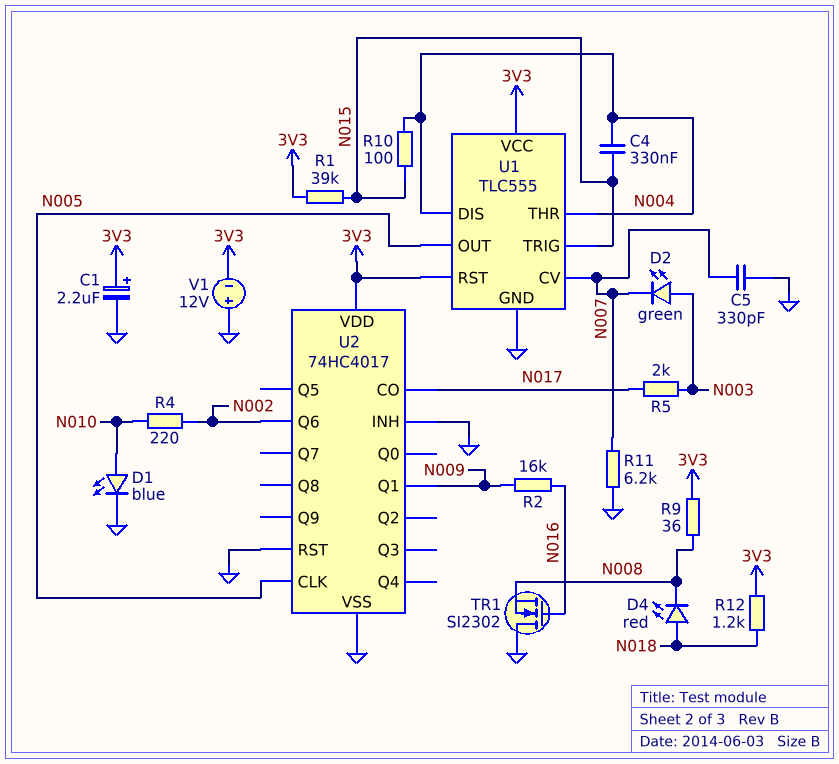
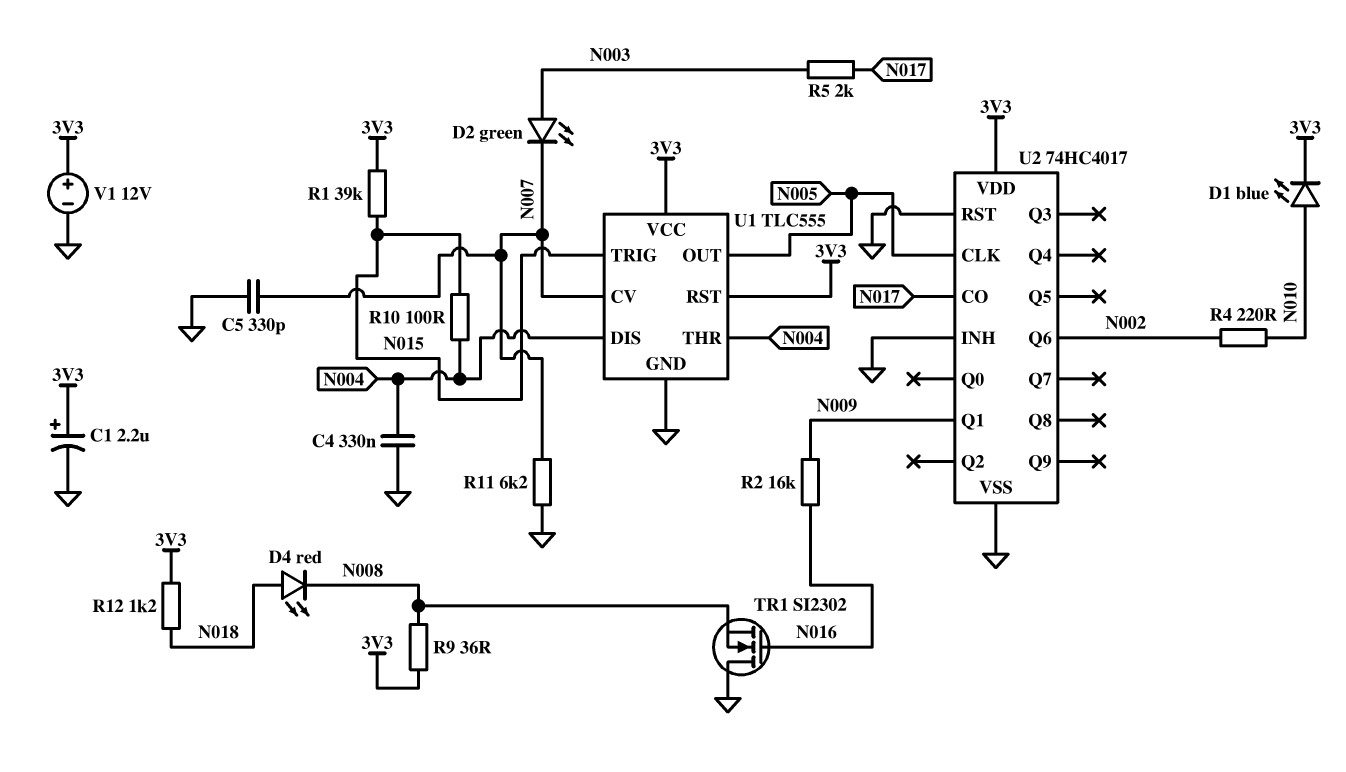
C4: 330nF (N004, N015) -> 330nF (GND, N004)
D1: LED blue (A N010, K GND) -> LED blue (A N010, K 3V3)
V1: 12V (plus GND, minus 3V3) -> 12V (plus 3V3, minus GND)

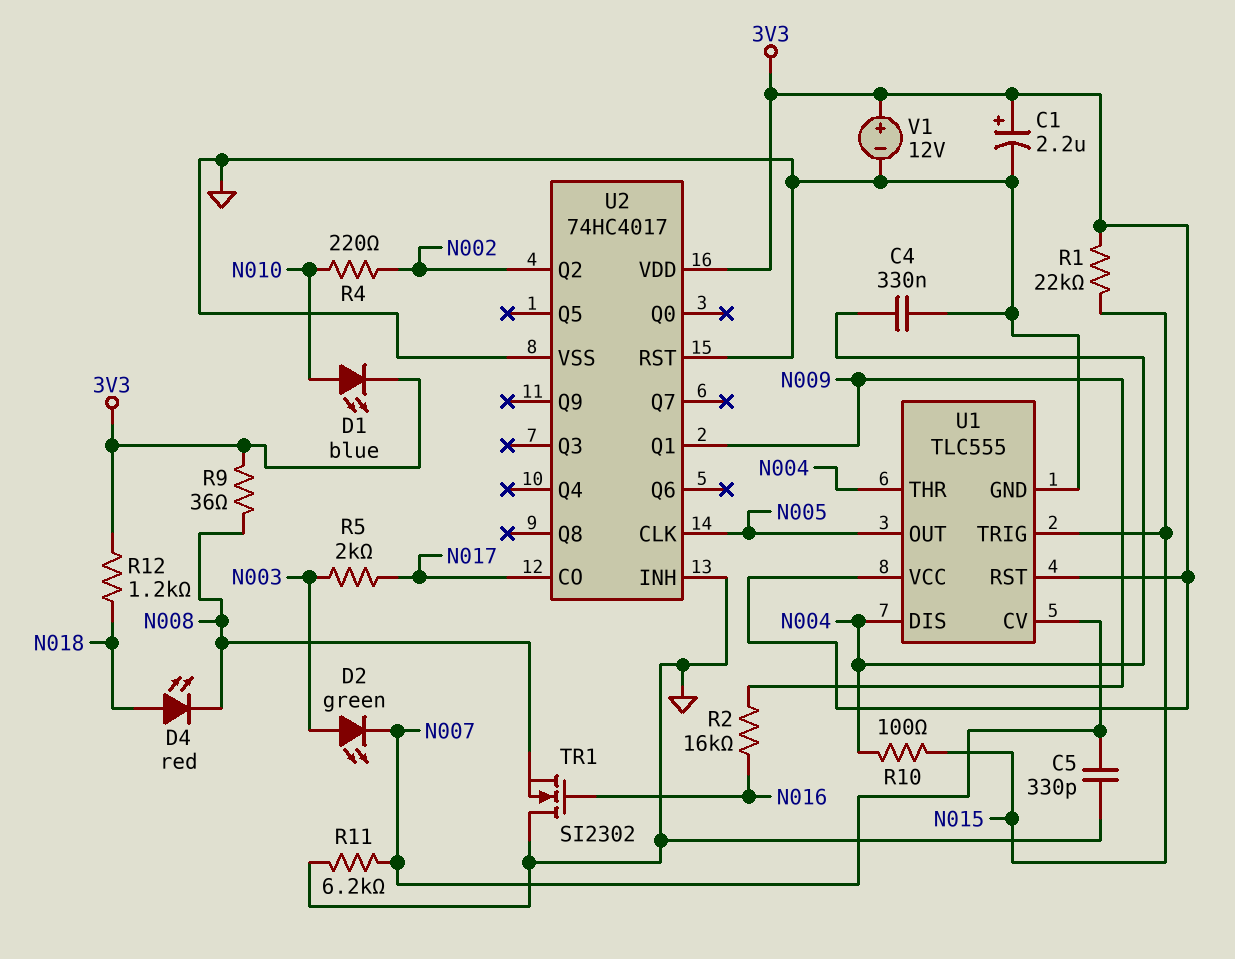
R1: 39k (3V3, N015) -> 22k (3V3, N015)
U2 pin Q2: none -> N002
U2 pin Q6: N002 -> none

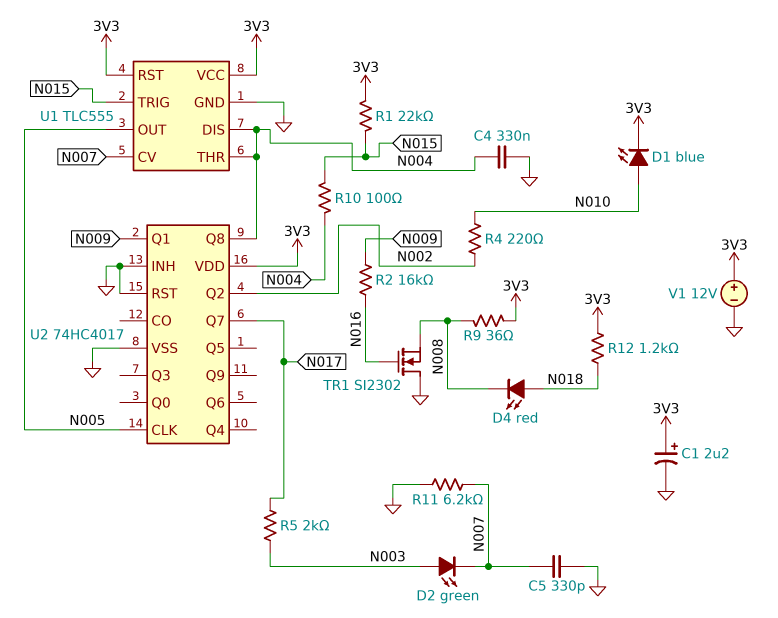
U2 pin CO: N017 -> none
U2 pin Q7: none -> N017
U2 pin Q8: none -> N004

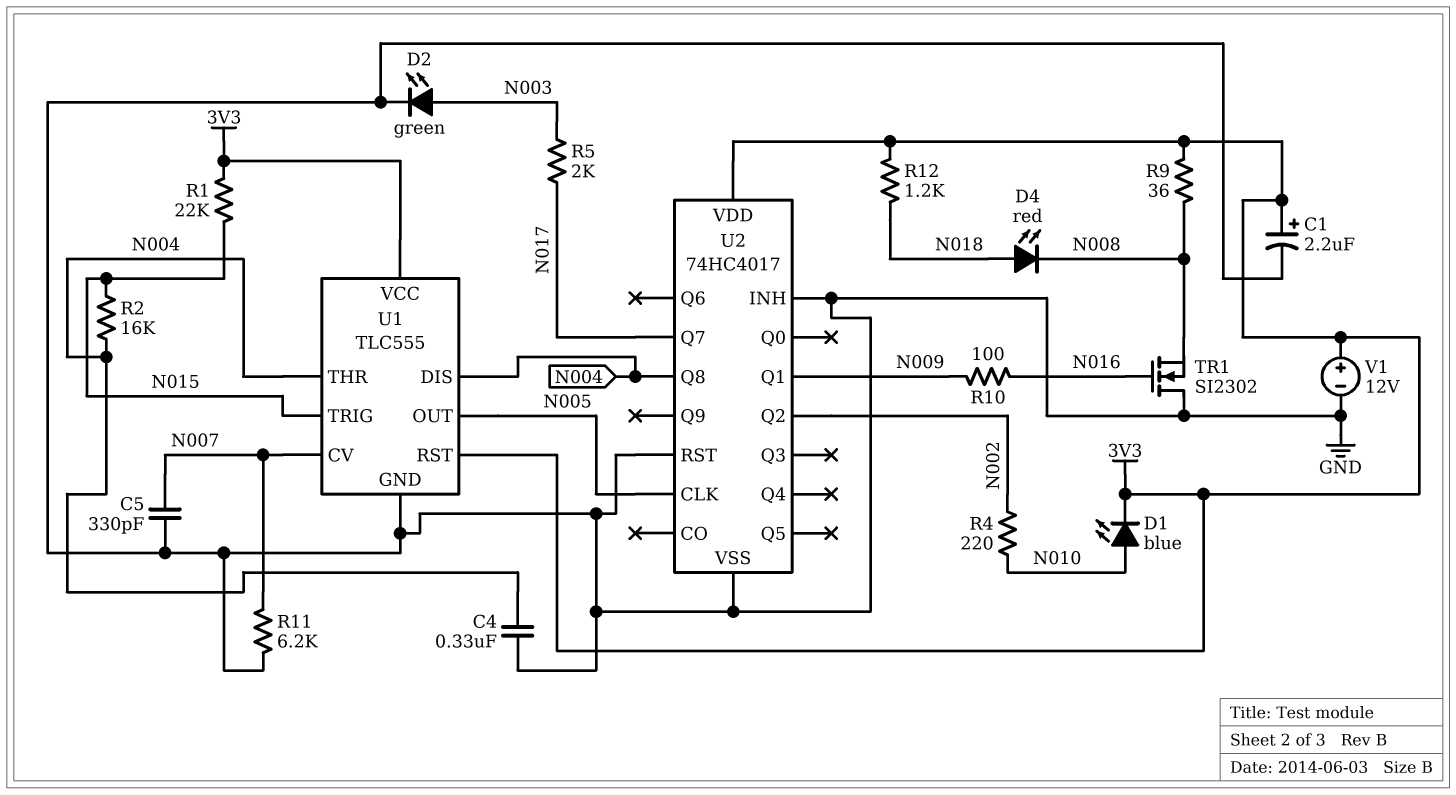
D2: LED green (A N003, K N007) -> LED green (A N003, K GND)
R2: 16k (N009, N016) -> 16k (N004, N015)
R10: 100 (N004, N015) -> 100 (N009, N016)

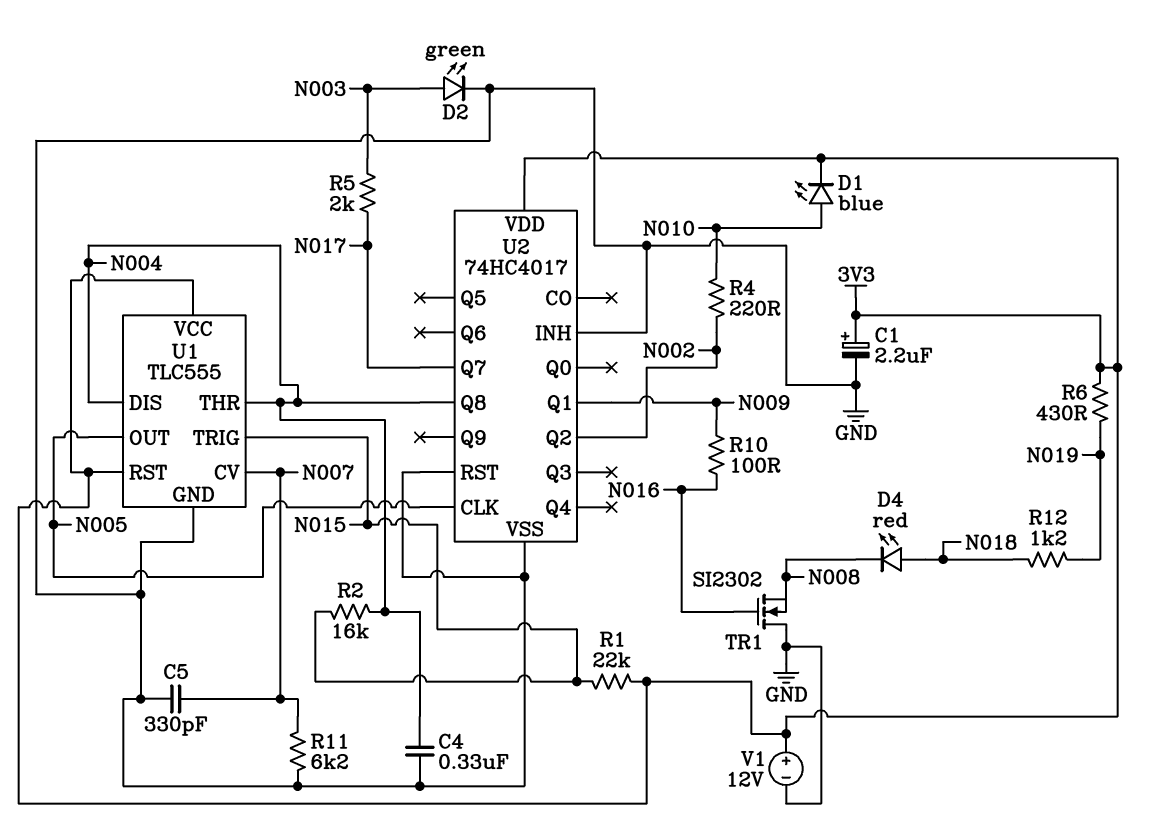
R6: none -> 430 (3V3, N019)
R9: 36 (3V3, N008) -> none
R12: 1.2k (3V3, N018) -> 1.2k (N018, N019)

